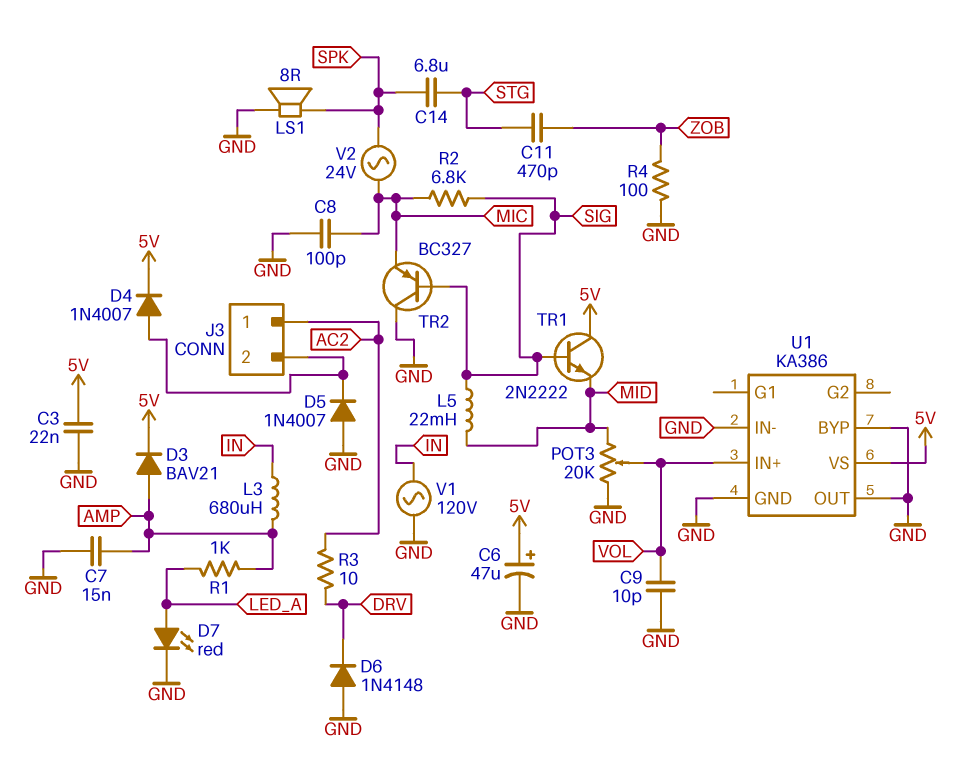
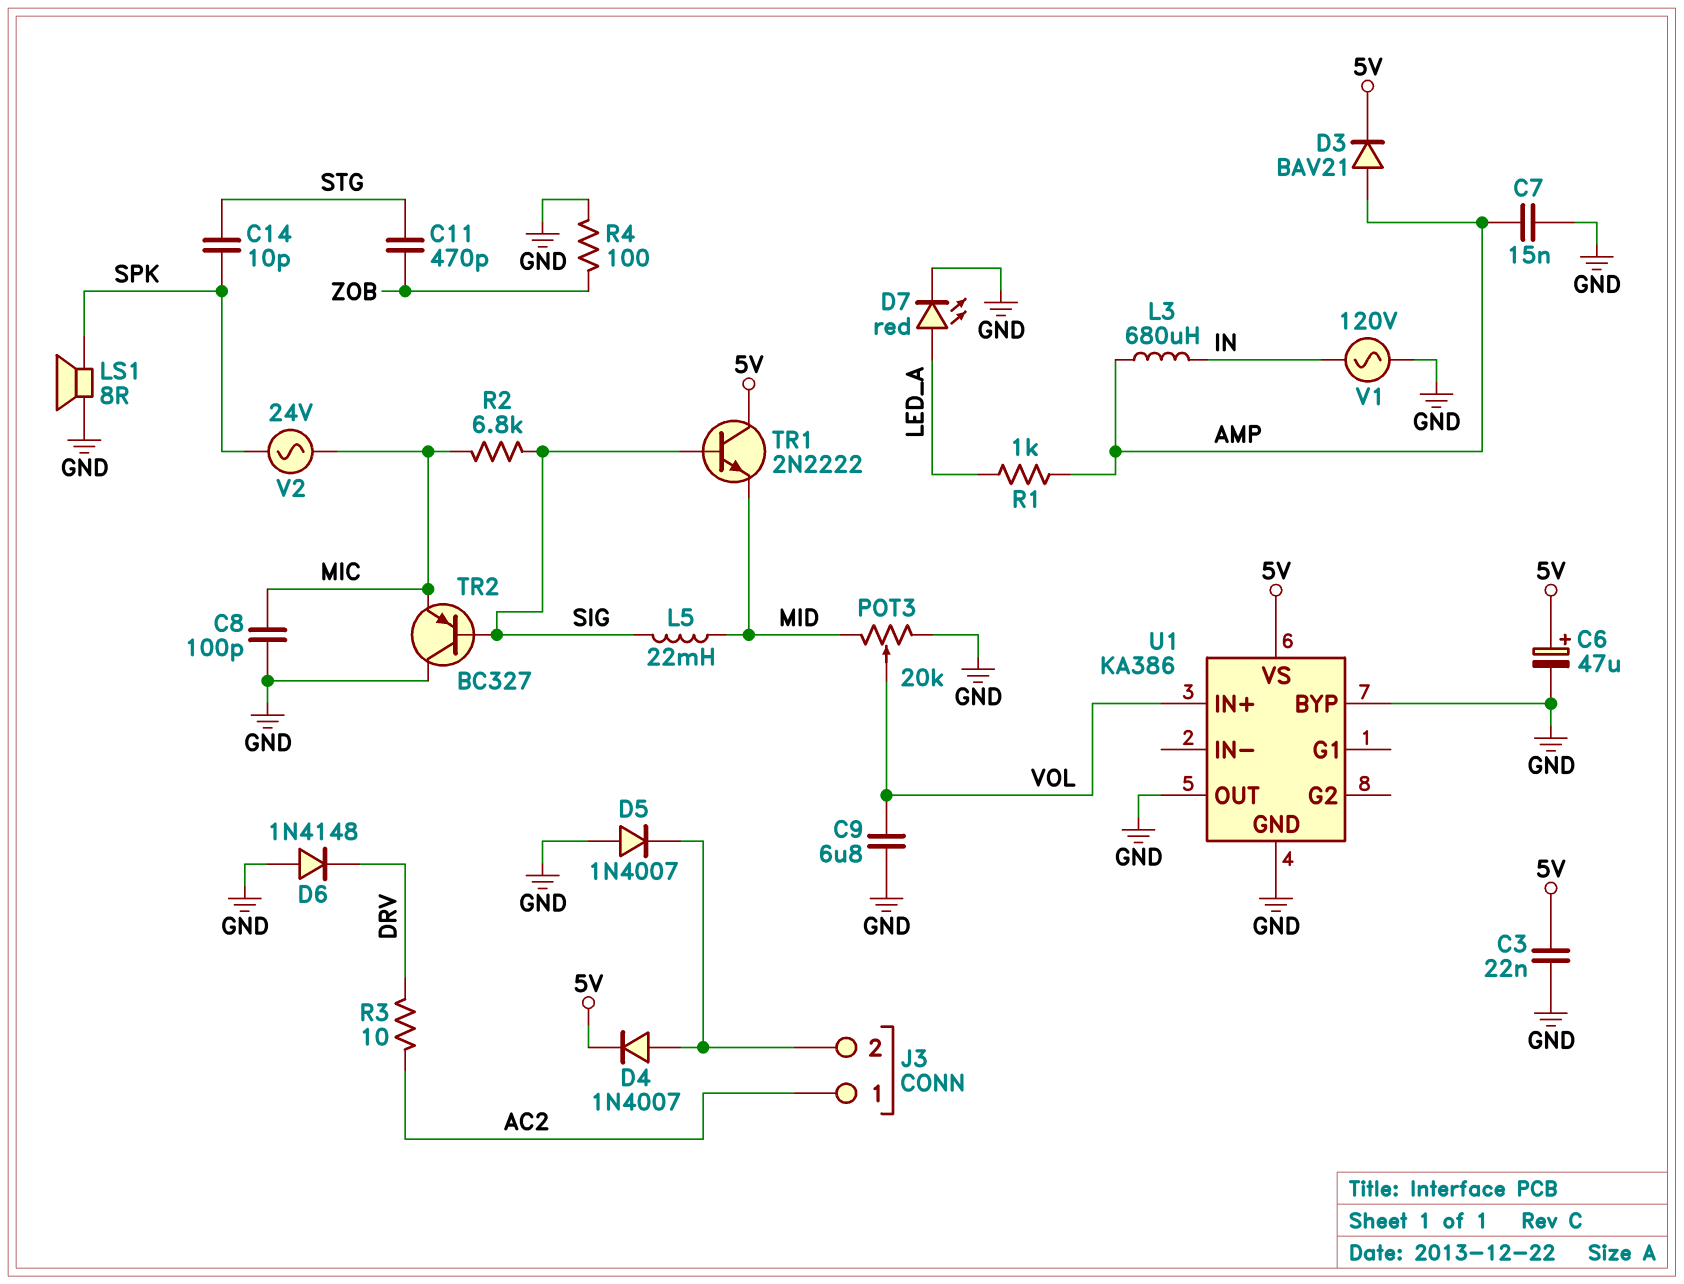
C9: 10pF (GND, VOL) -> 6.8uF (GND, VOL)
C14: 6.8uF (SPK, STG) -> 10pF (SPK, STG)
U1 pin IN-: GND -> none

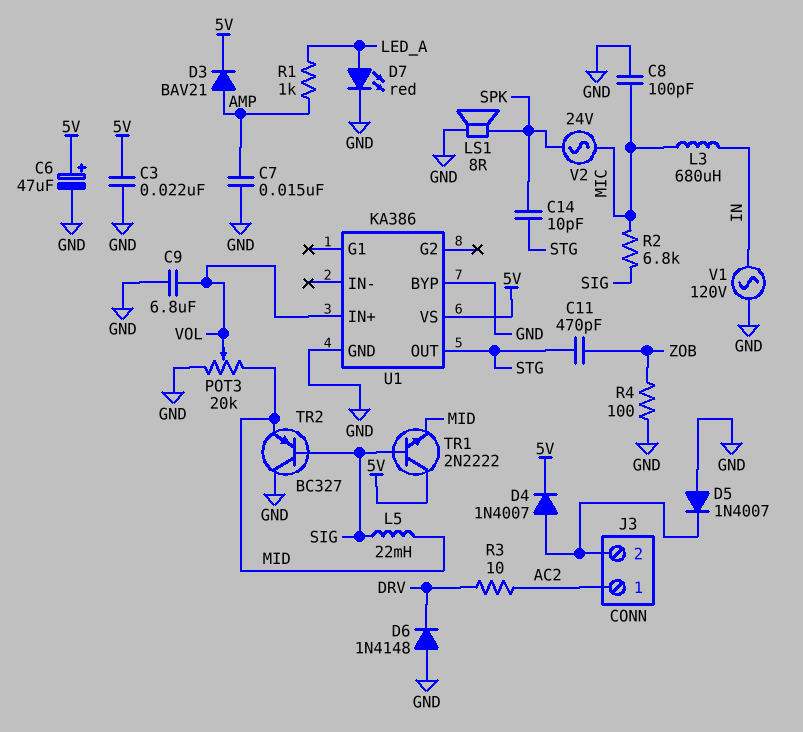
L3: 680uH (AMP, IN) -> 680uH (IN, MIC)
TR2: PNP BC327 (B SIG, C GND, E MIC) -> PNP BC327 (B SIG, C GND, E MID)
U1 pin OUT: GND -> STG

